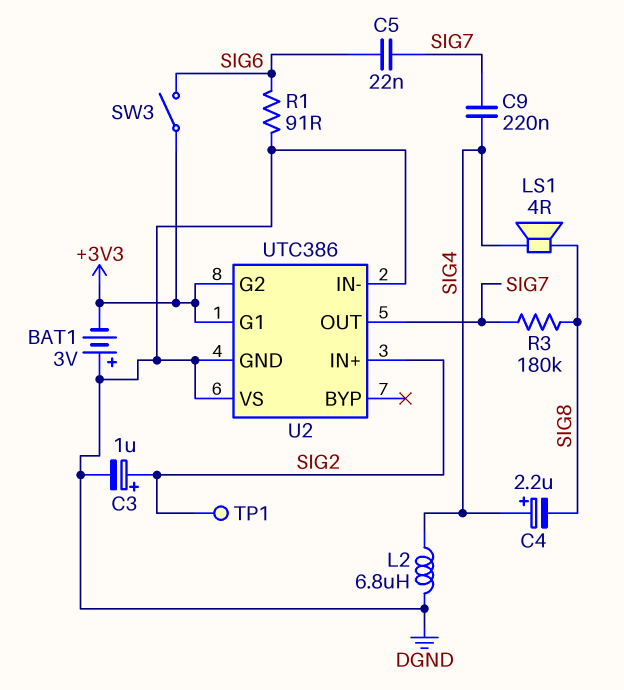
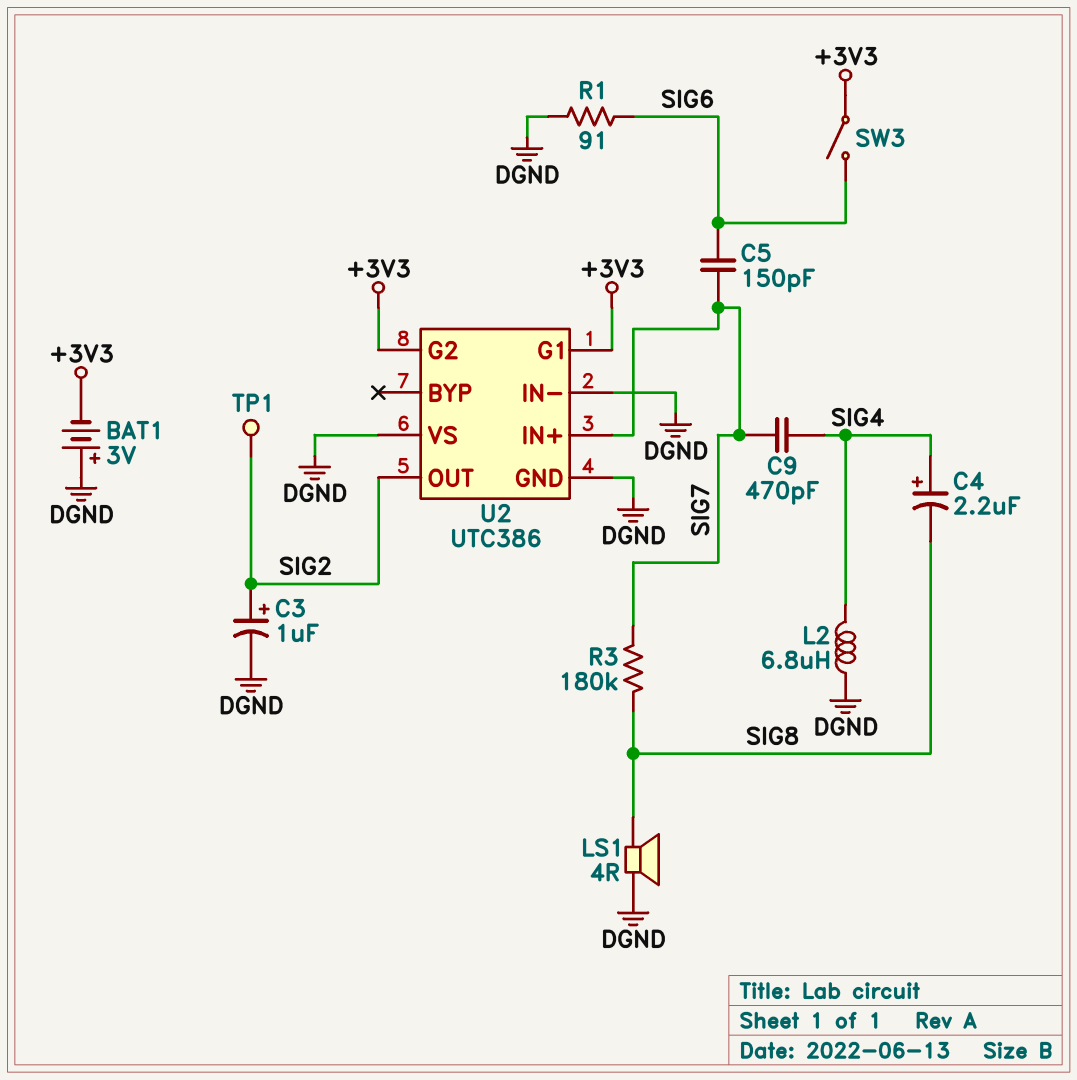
C5: 22nF (SIG6, SIG7) -> 150pF (SIG6, SIG7)
C9: 220nF (SIG4, SIG7) -> 470pF (SIG4, SIG7)
LS1: speaker 4R (SIG4, SIG8) -> speaker 4R (DGND, SIG8)
U2 pin IN+: SIG2 -> SIG7
U2 pin OUT: SIG7 -> SIG2

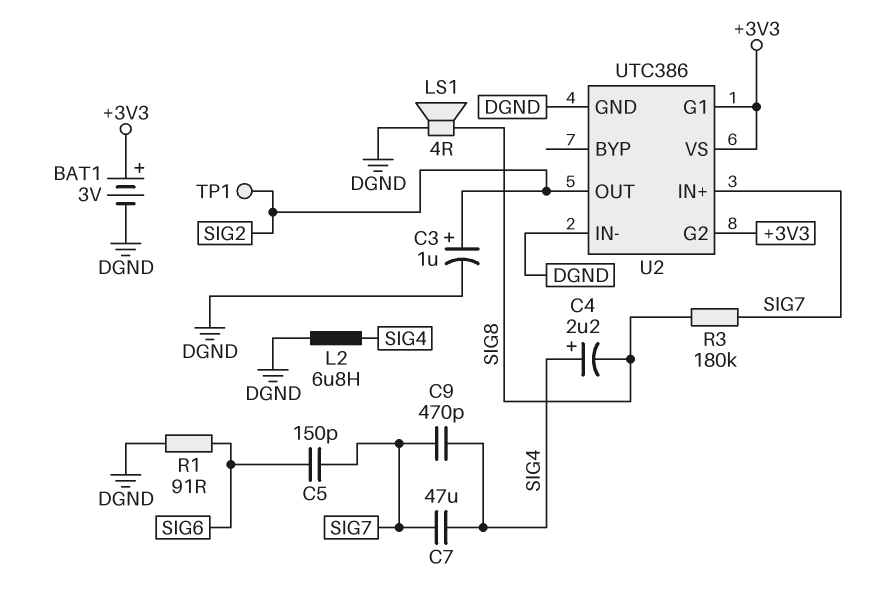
BAT1: 3V (plus DGND, minus +3V3) -> 3V (plus +3V3, minus DGND)
C7: none -> 47uF (SIG4, SIG7)
SW3: switch (+3V3, SIG6) -> none
U2 pin VS: DGND -> +3V3

